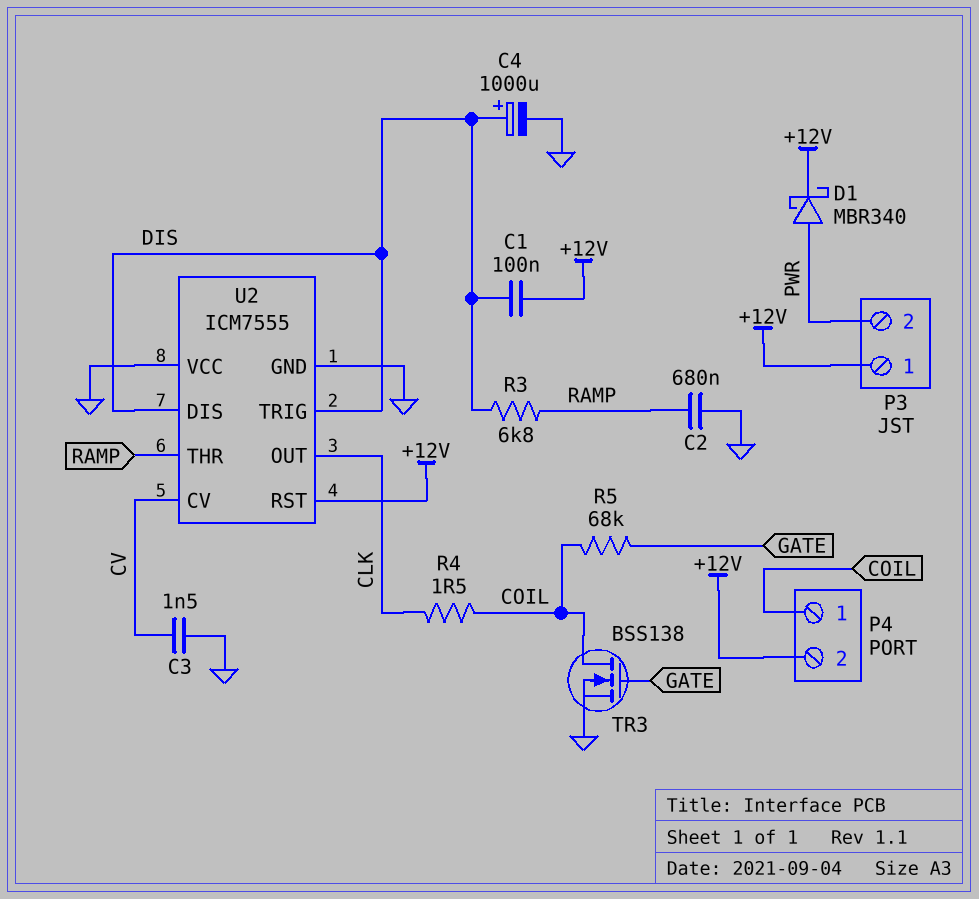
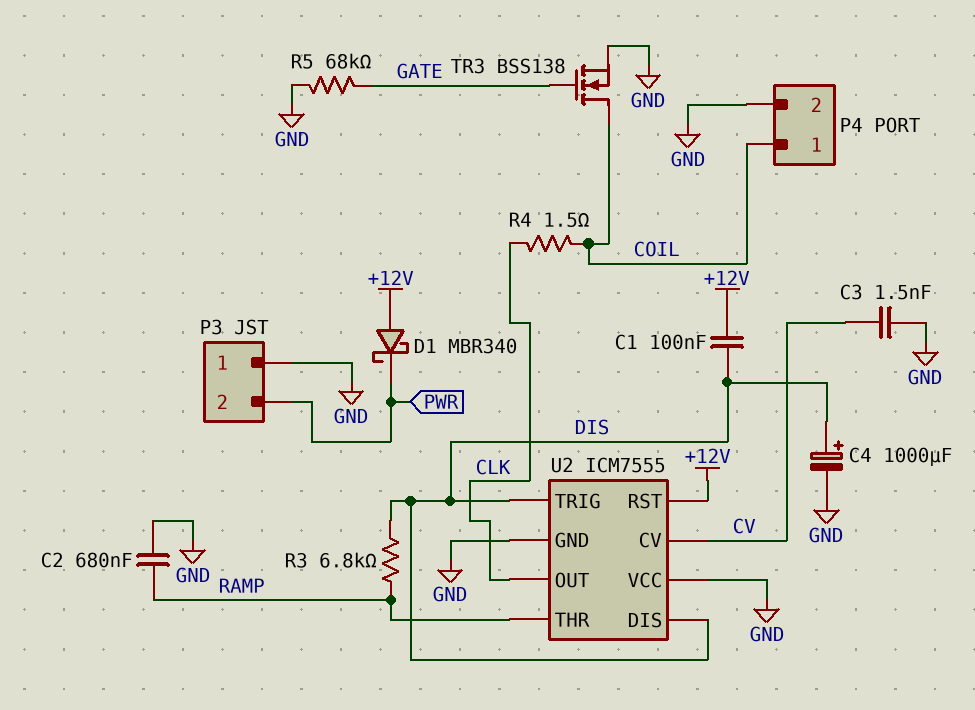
D1: schottky MBR340 (A PWR, K +12V) -> schottky MBR340 (A +12V, K PWR)
P3 pin 1: +12V -> GND
P4 pin 2: +12V -> GND
R5: 68k (COIL, GATE) -> 68k (GATE, GND)

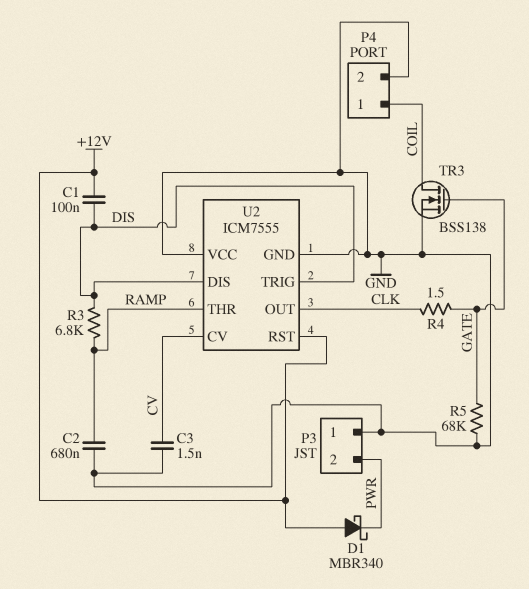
C4: 1000uF (plus DIS, minus GND) -> none
R4: 1.5 (CLK, COIL) -> 1.5 (CLK, GATE)

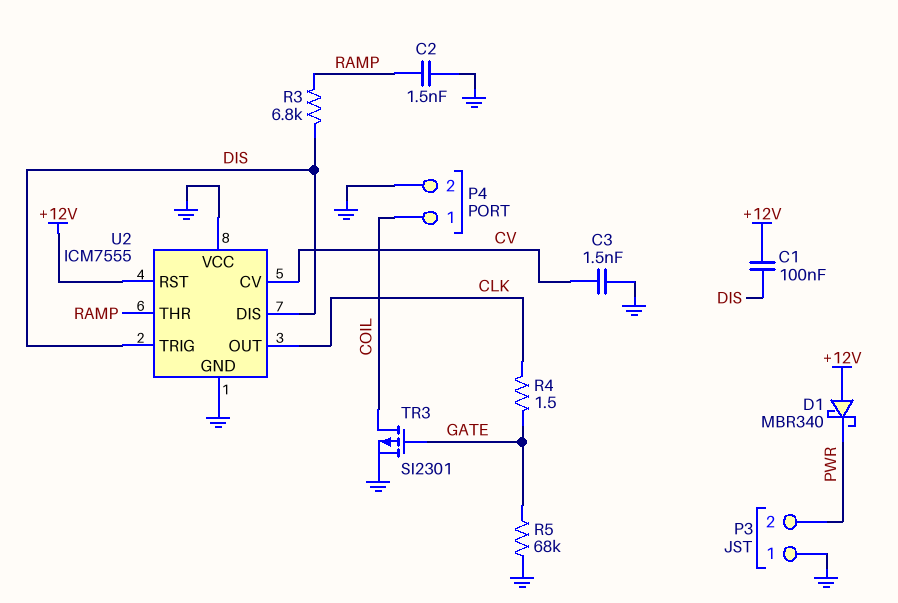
C2: 680nF (GND, RAMP) -> 1.5nF (GND, RAMP)
TR3: NMOS BSS138 (G GATE, D COIL, S GND) -> PMOS SI2301 (G GATE, D COIL, S GND)

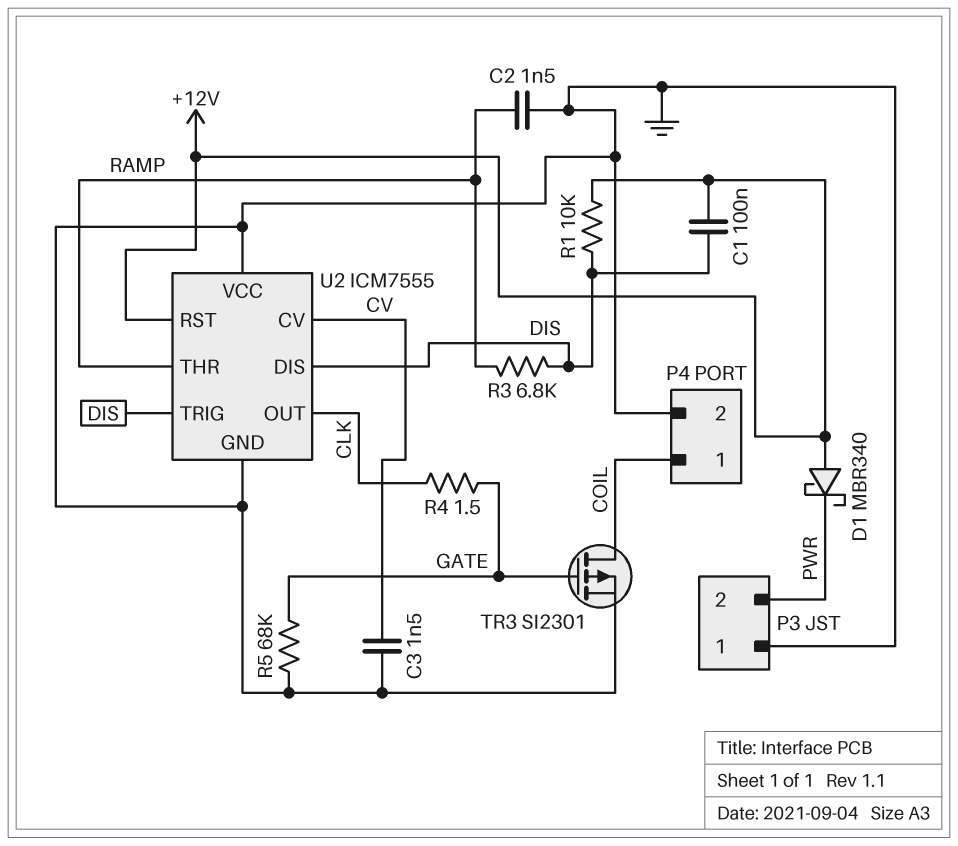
R1: none -> 10k (+12V, DIS)

